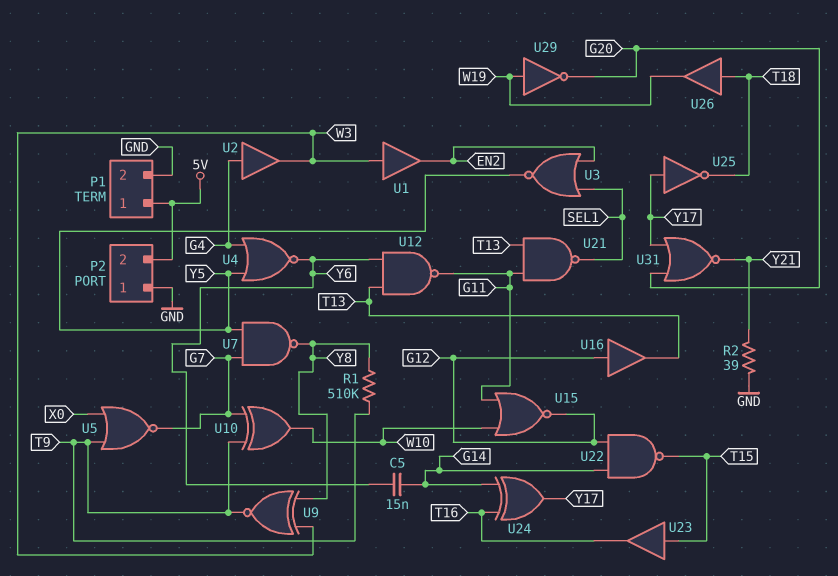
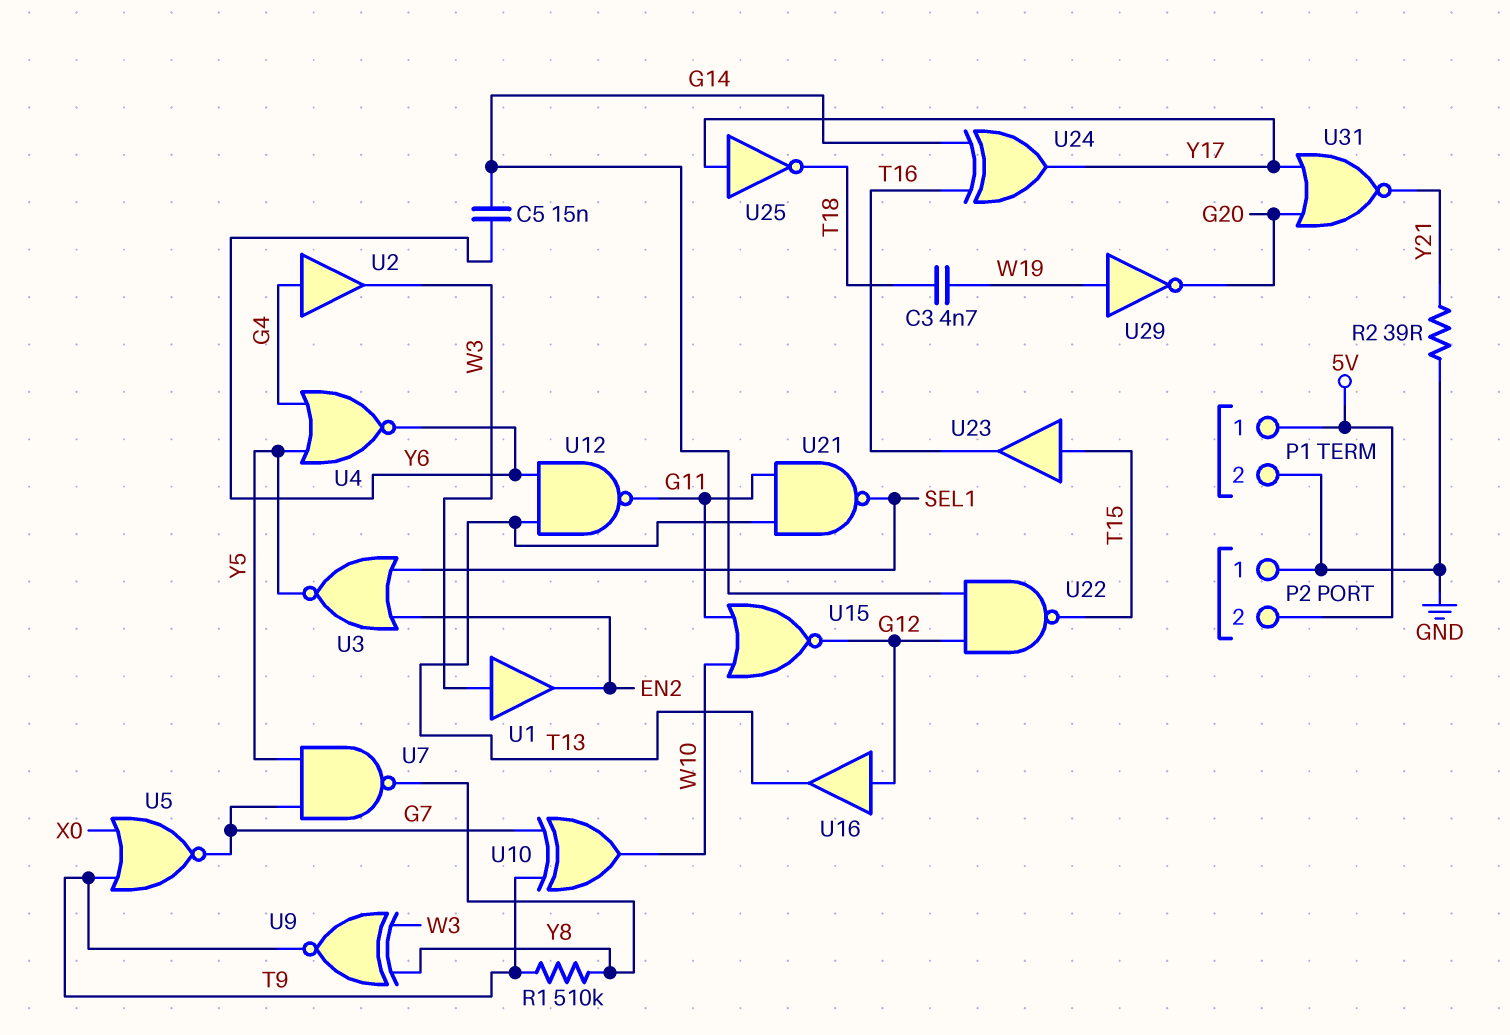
C3: none -> 4.7nF (T18, W19)
U26: buffer (in T18, out W19) -> none

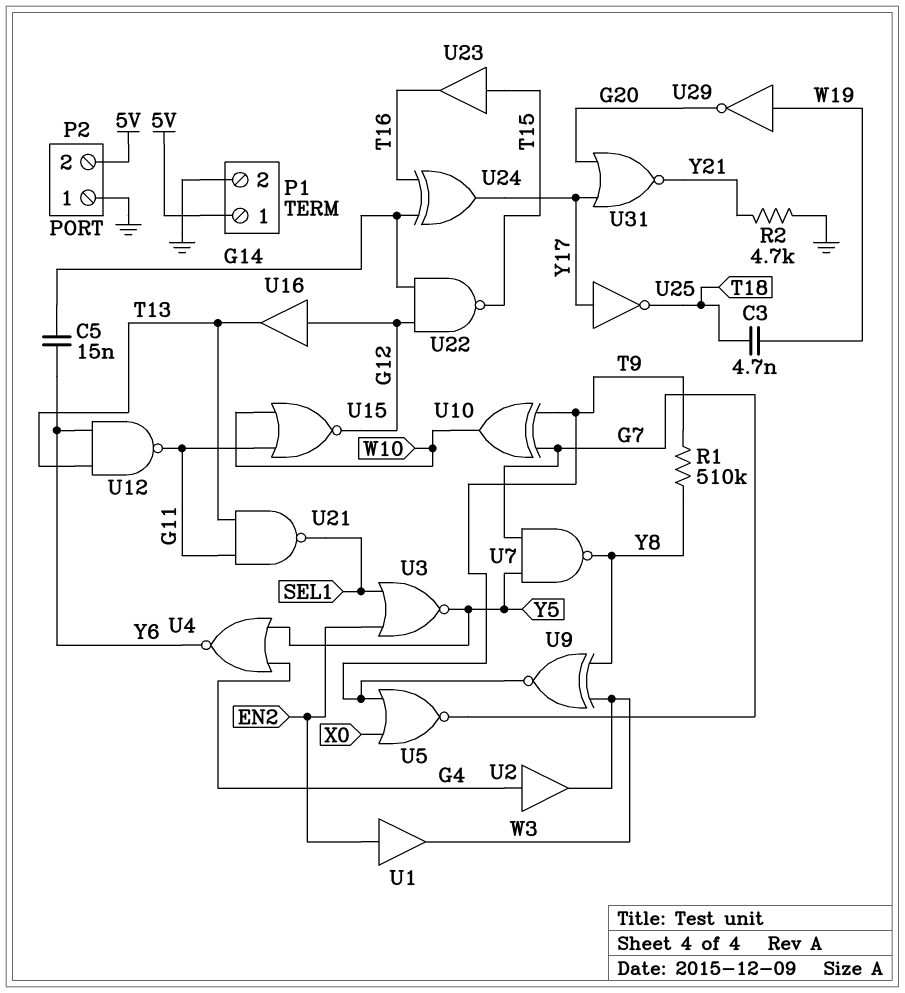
R2: 39 (GND, Y21) -> 4.7k (GND, Y21)
U1: buffer (in W3, out EN2) -> buffer (in EN2, out W3)

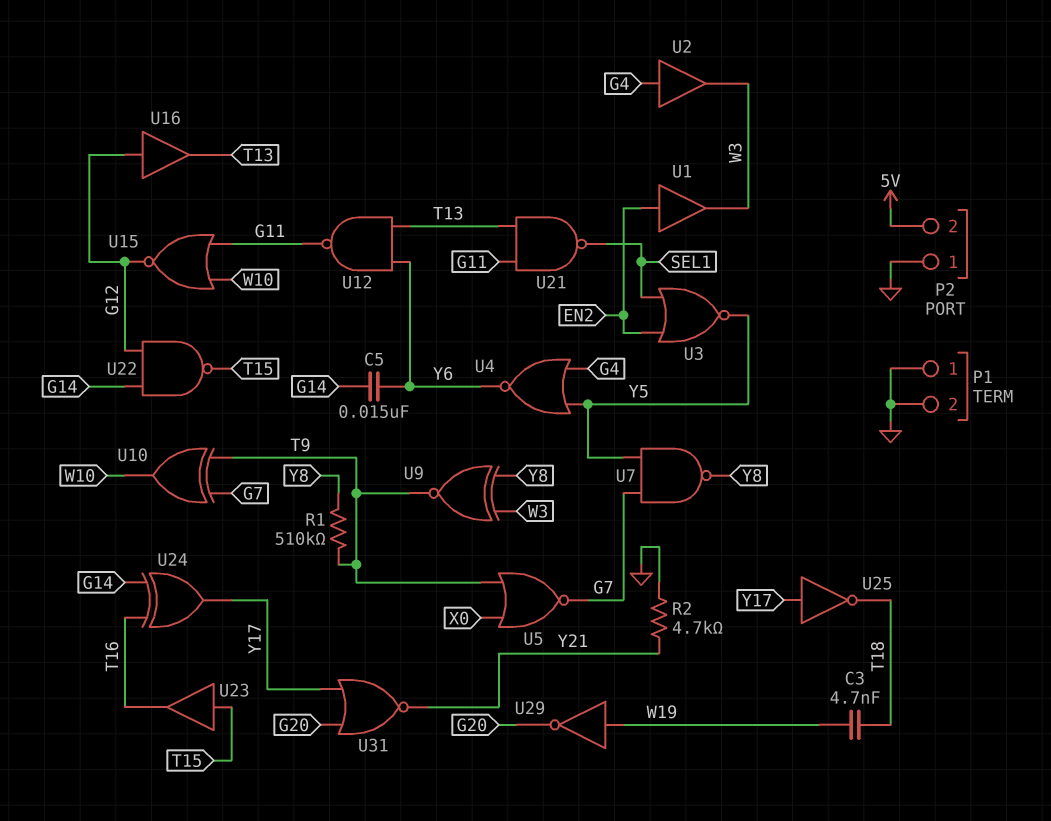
P1 pin 1: 5V -> GND

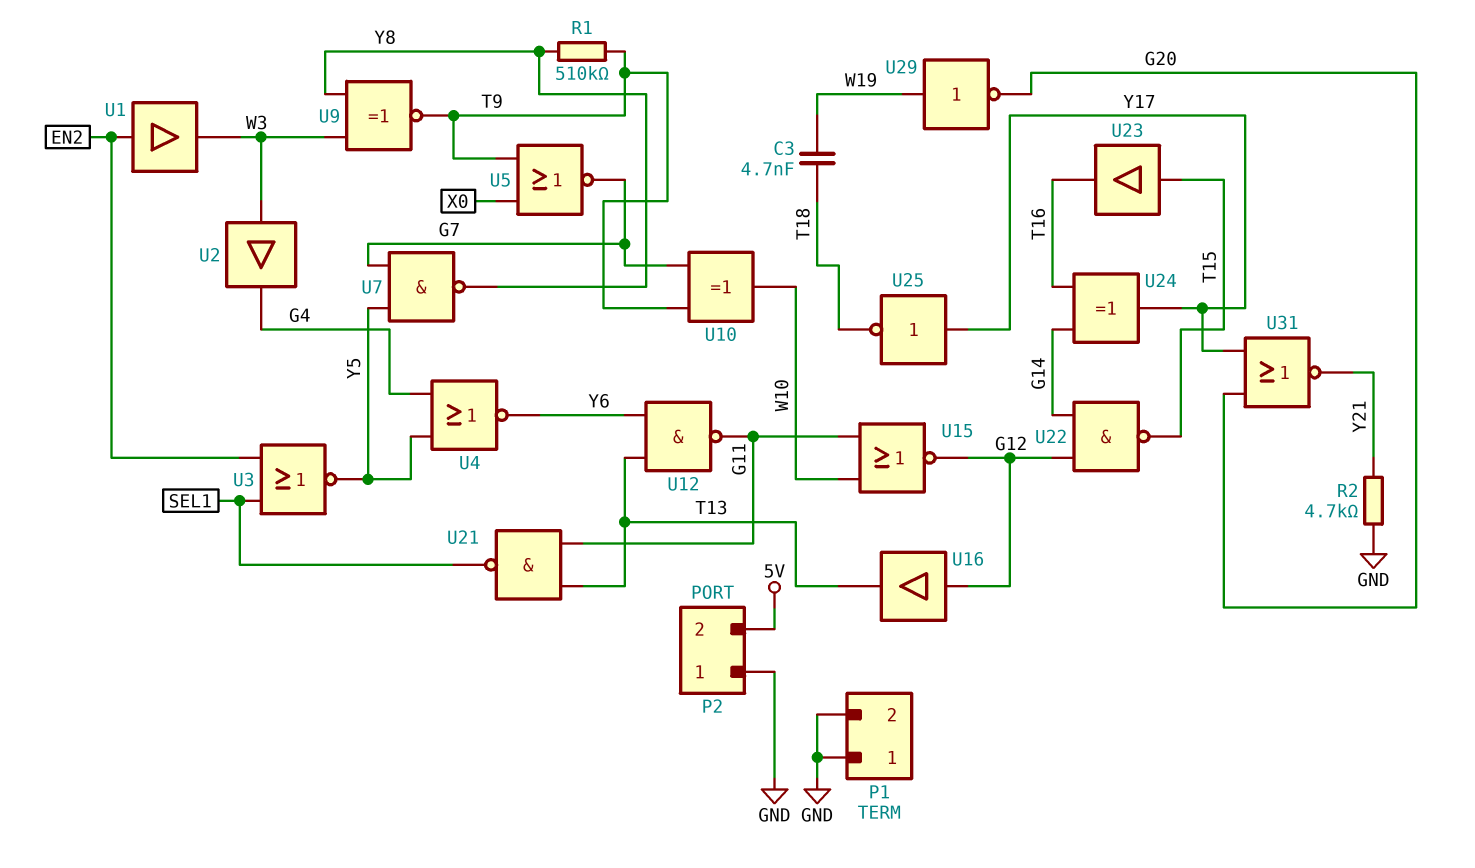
C5: 15nF (G14, Y6) -> none
U2: buffer (in G4, out W3) -> buffer (in W3, out G4)

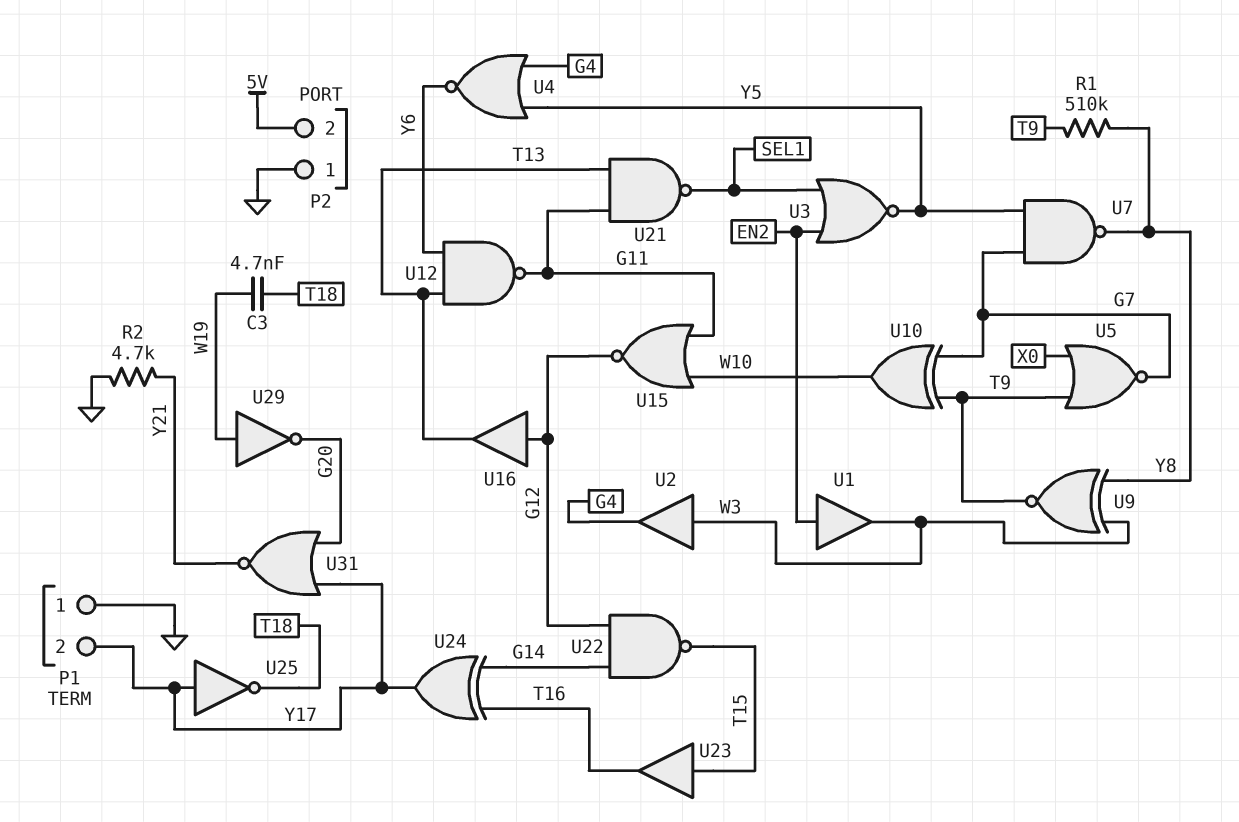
P1 pin 2: GND -> Y17

